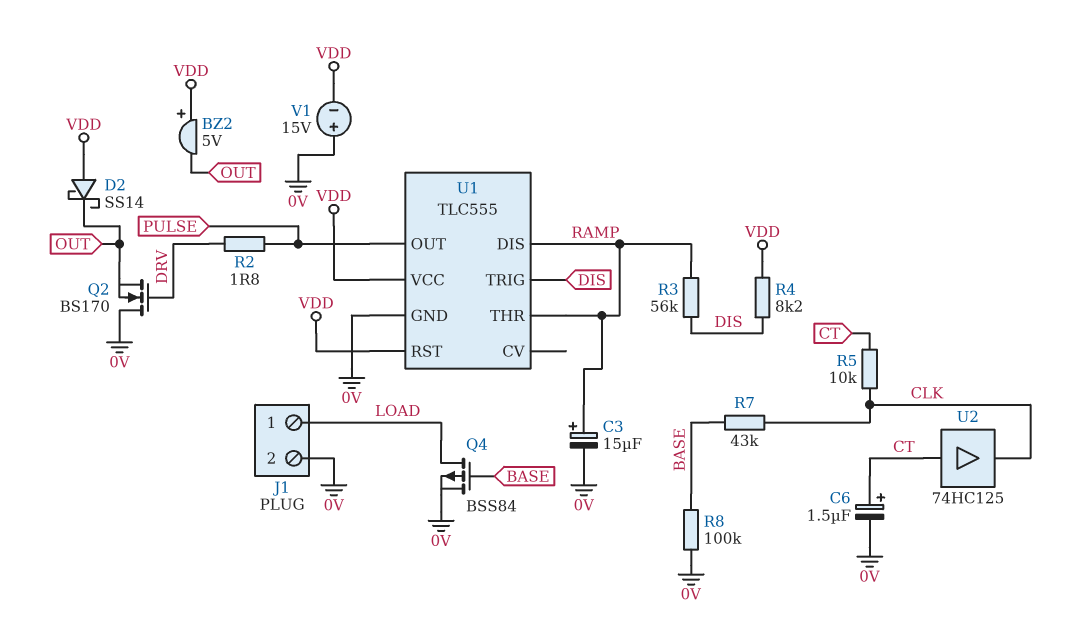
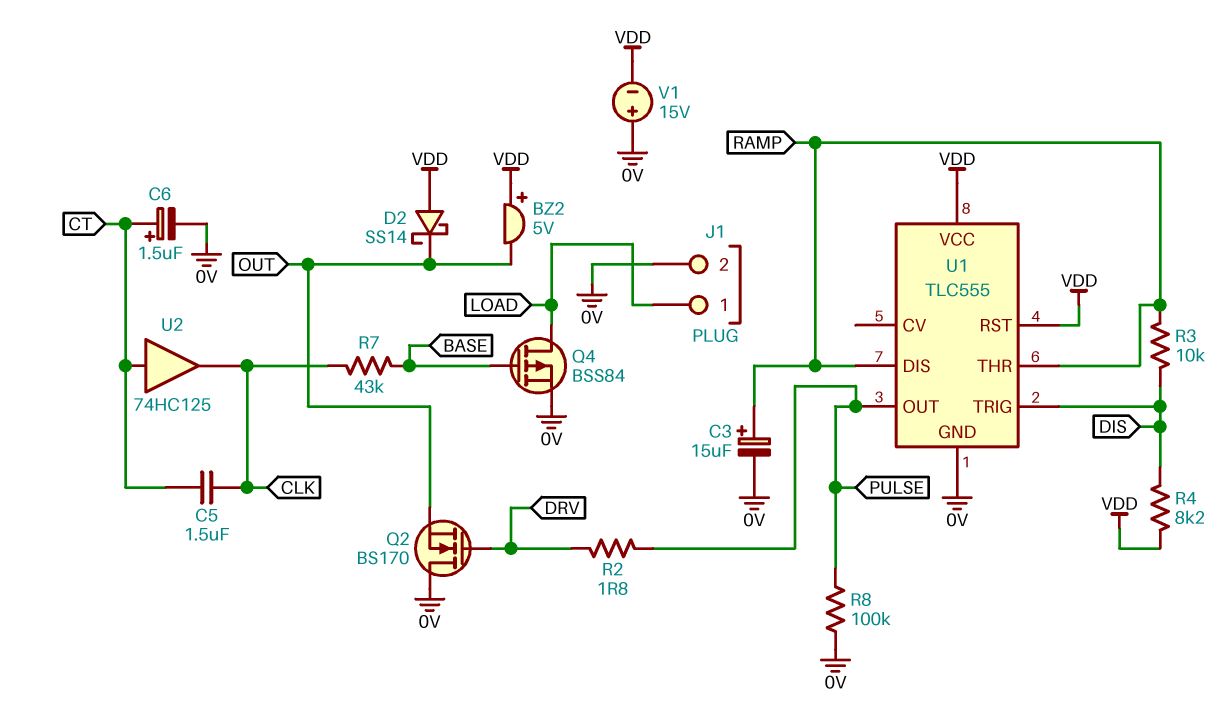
C5: none -> 1.5uF (CLK, CT)
R3: 56k (DIS, RAMP) -> 10k (DIS, RAMP)
R5: 10k (CLK, CT) -> none
R8: 100k (0V, BASE) -> 100k (0V, PULSE)

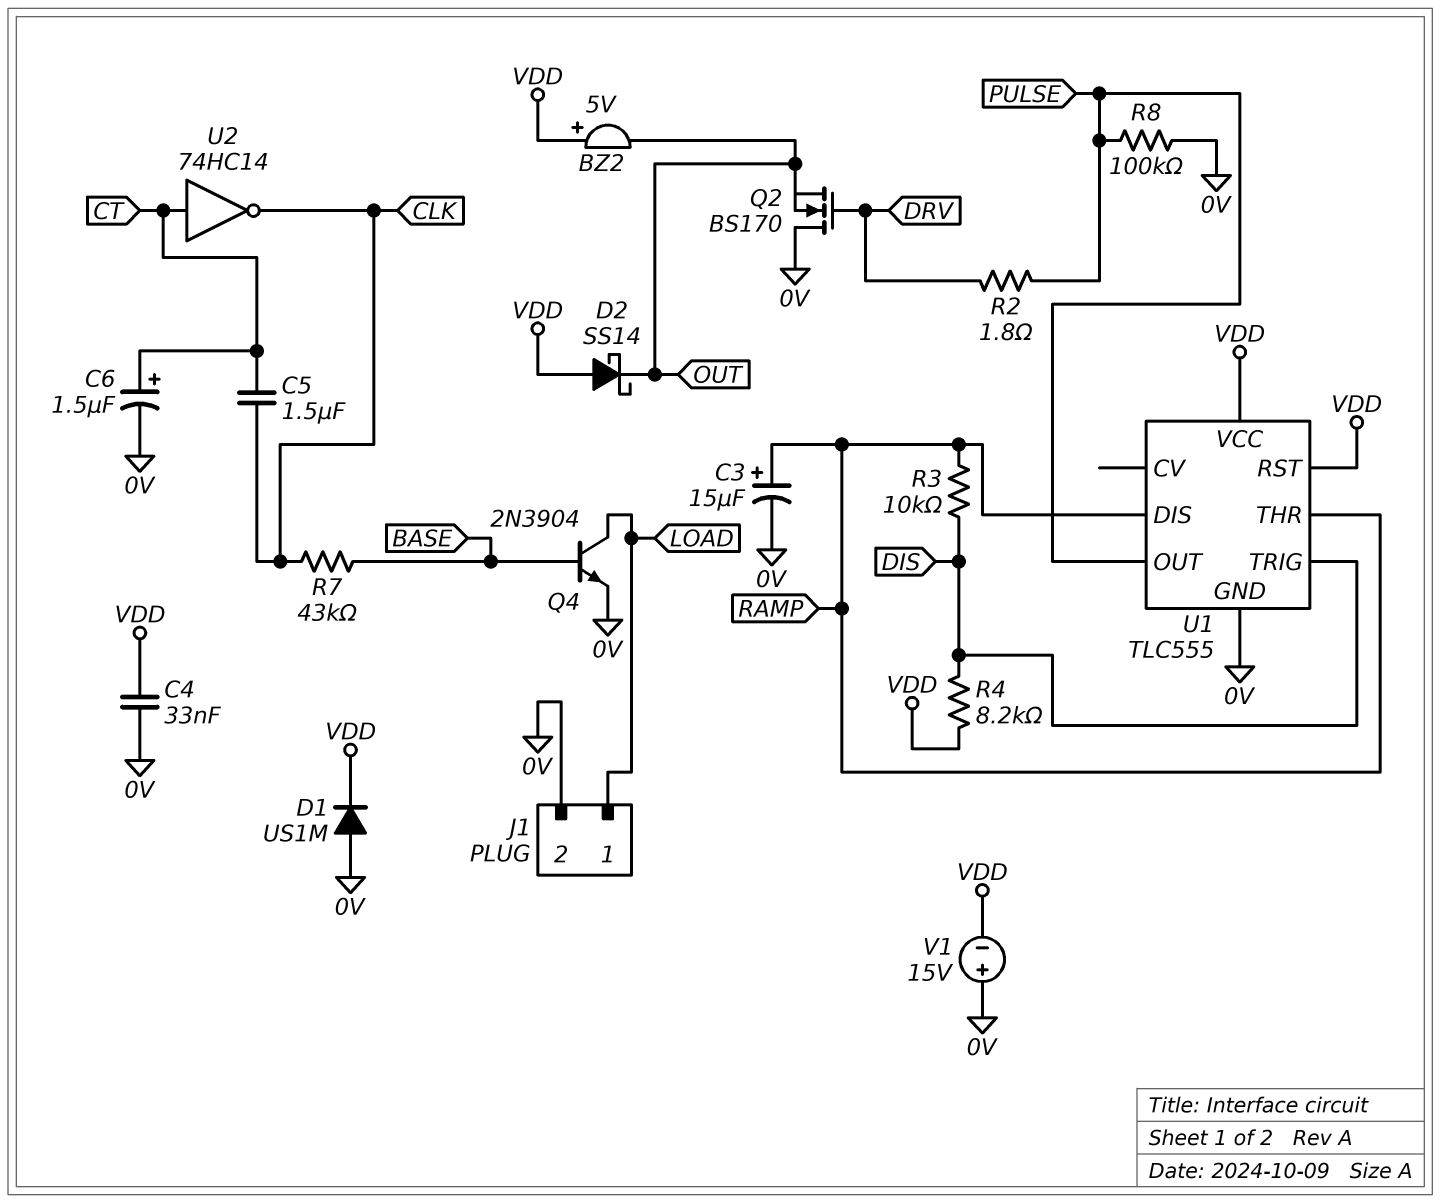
C4: none -> 33nF (0V, VDD)
D1: none -> diode US1M (A 0V, K VDD)
Q4: PMOS BSS84 (G BASE, D LOAD, S 0V) -> NPN 2N3904 (B BASE, C LOAD, E 0V)
U2: buffer 74HC125 (in CT, out CLK) -> NOT 74HC14 (in CT, out CLK)

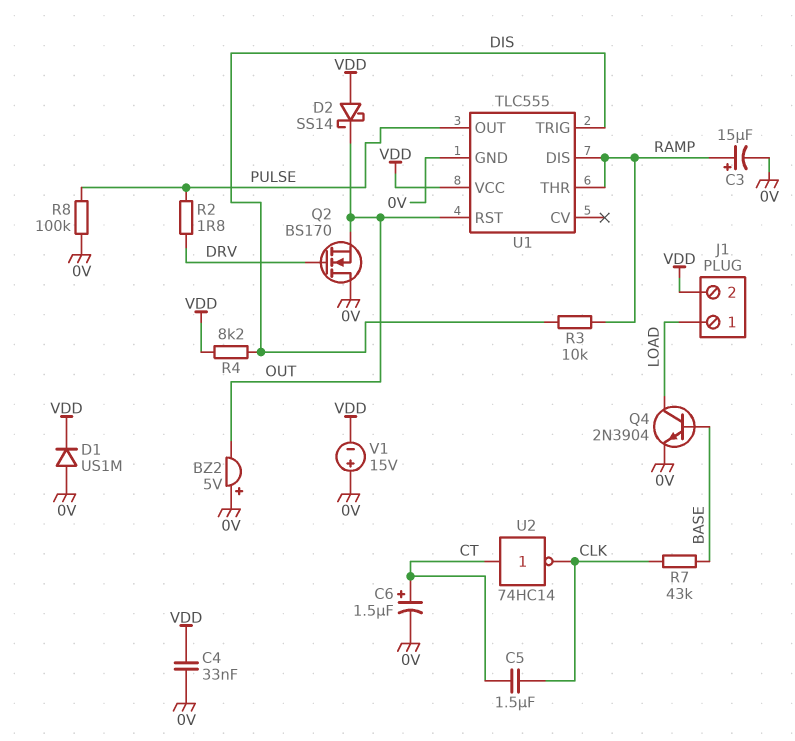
BZ2: buzzer 5V (plus VDD, minus OUT) -> buzzer 5V (plus 0V, minus OUT)
J1 pin 2: 0V -> VDD
U1 pin RST: VDD -> OUT

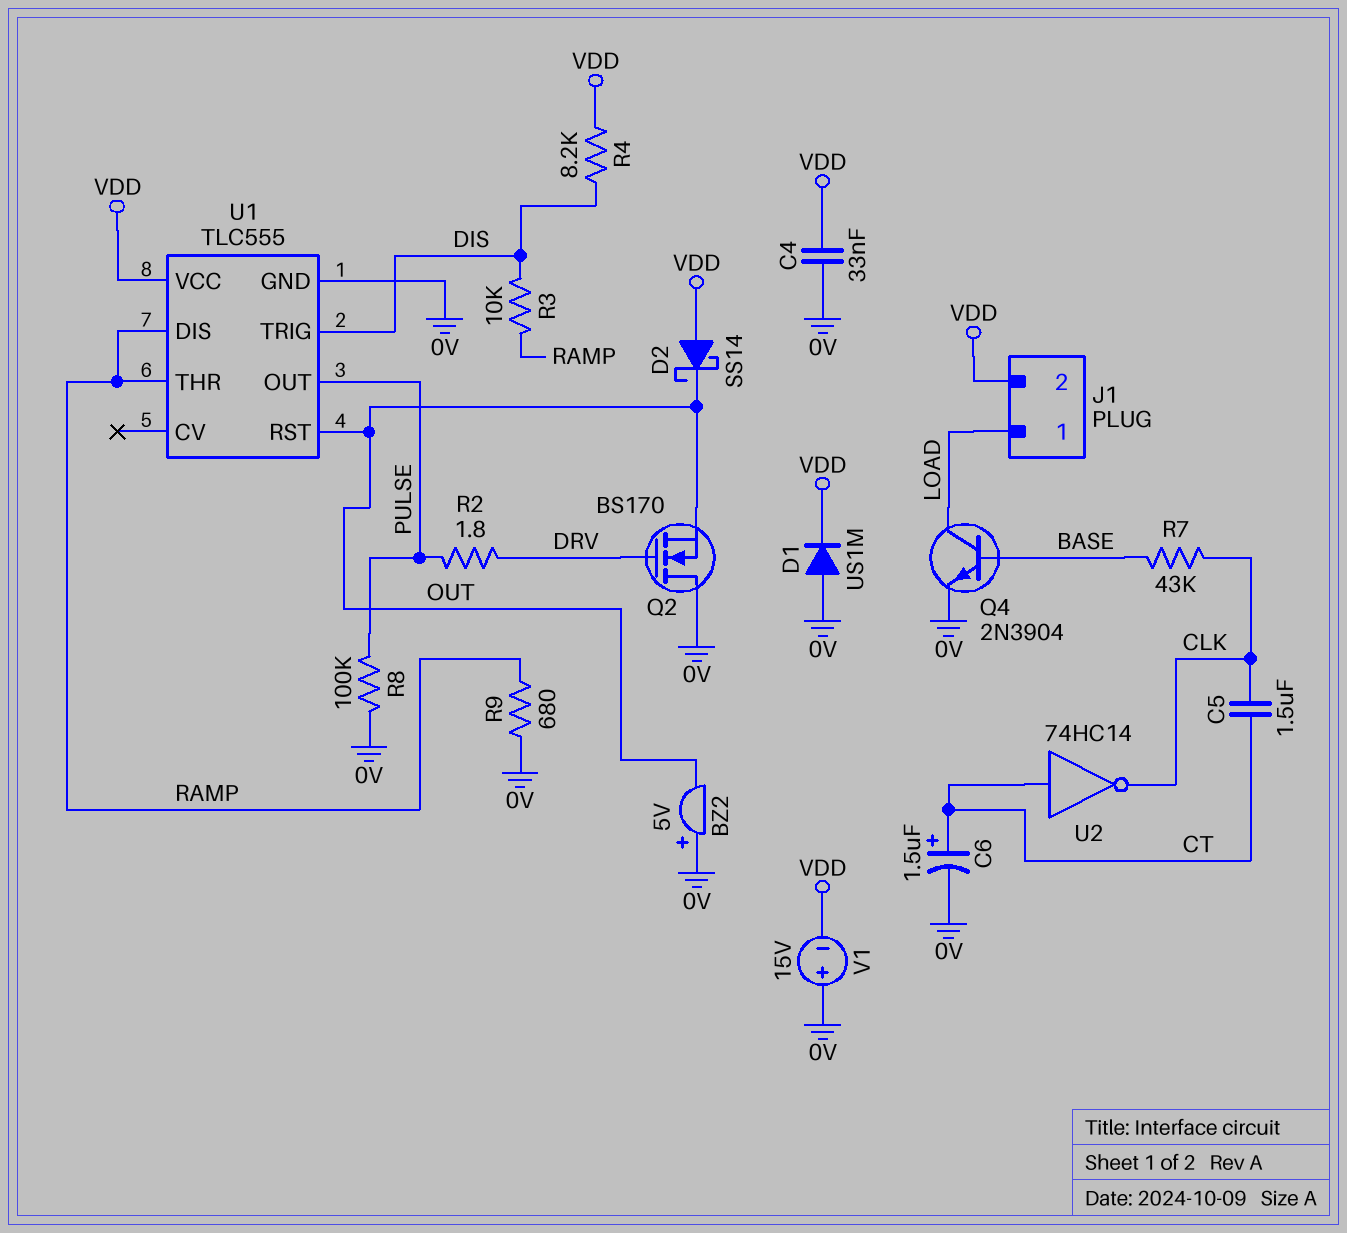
C3: 15uF (plus RAMP, minus 0V) -> none
R9: none -> 680 (0V, RAMP)

